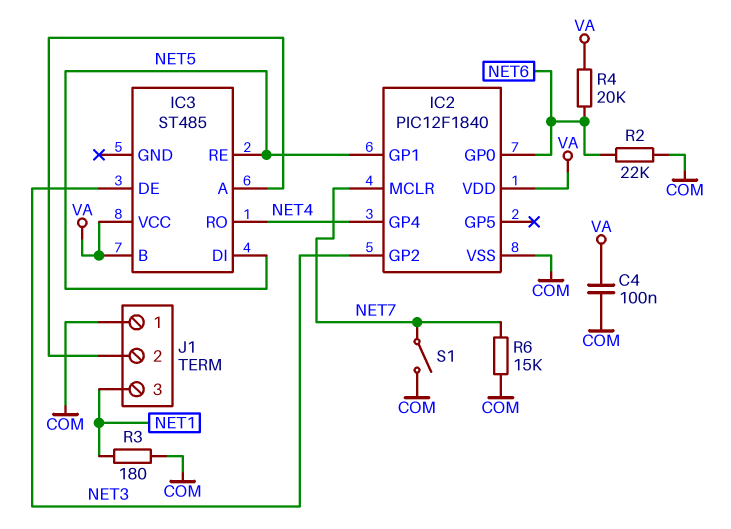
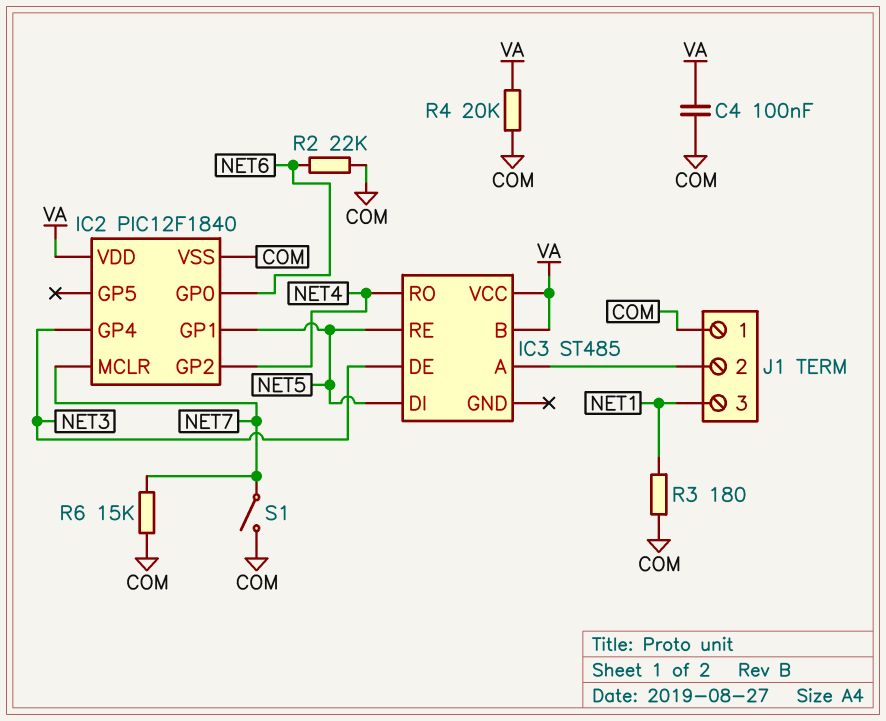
IC2 pin GP2: NET3 -> NET4
IC2 pin GP4: NET4 -> NET3
R4: 20k (NET6, VA) -> 20k (COM, VA)

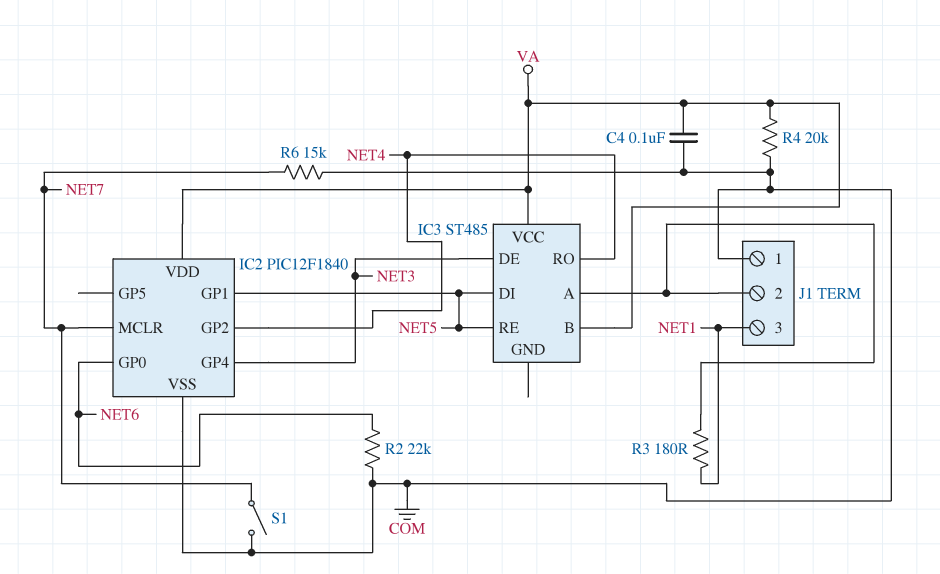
R3: 180 (COM, NET1) -> 180 (IC3/A, NET1)

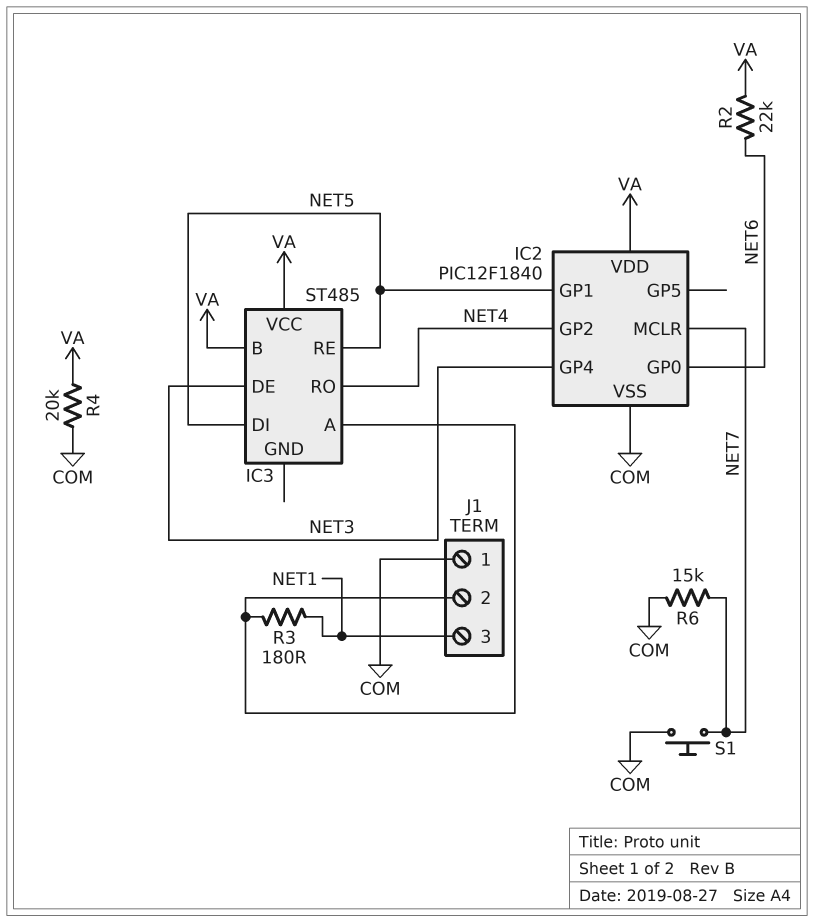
C4: 100nF (COM, VA) -> none
R2: 22k (COM, NET6) -> 22k (NET6, VA)
S1: switch (COM, NET7) -> button (COM, NET7)

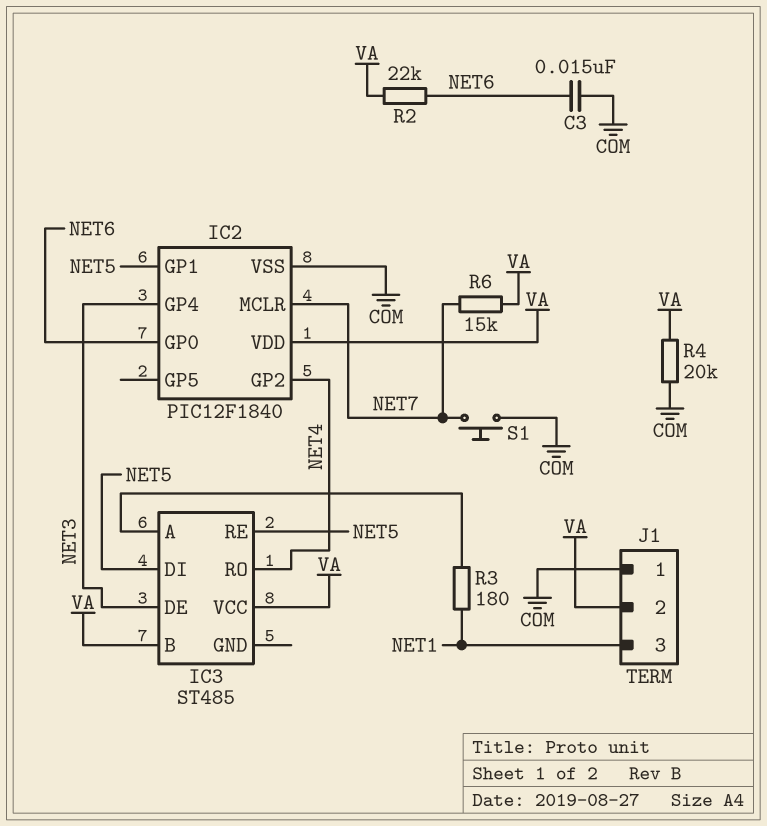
C3: none -> 15nF (COM, NET6)
J1 pin 2: IC3/A -> VA
R6: 15k (COM, NET7) -> 15k (NET7, VA)

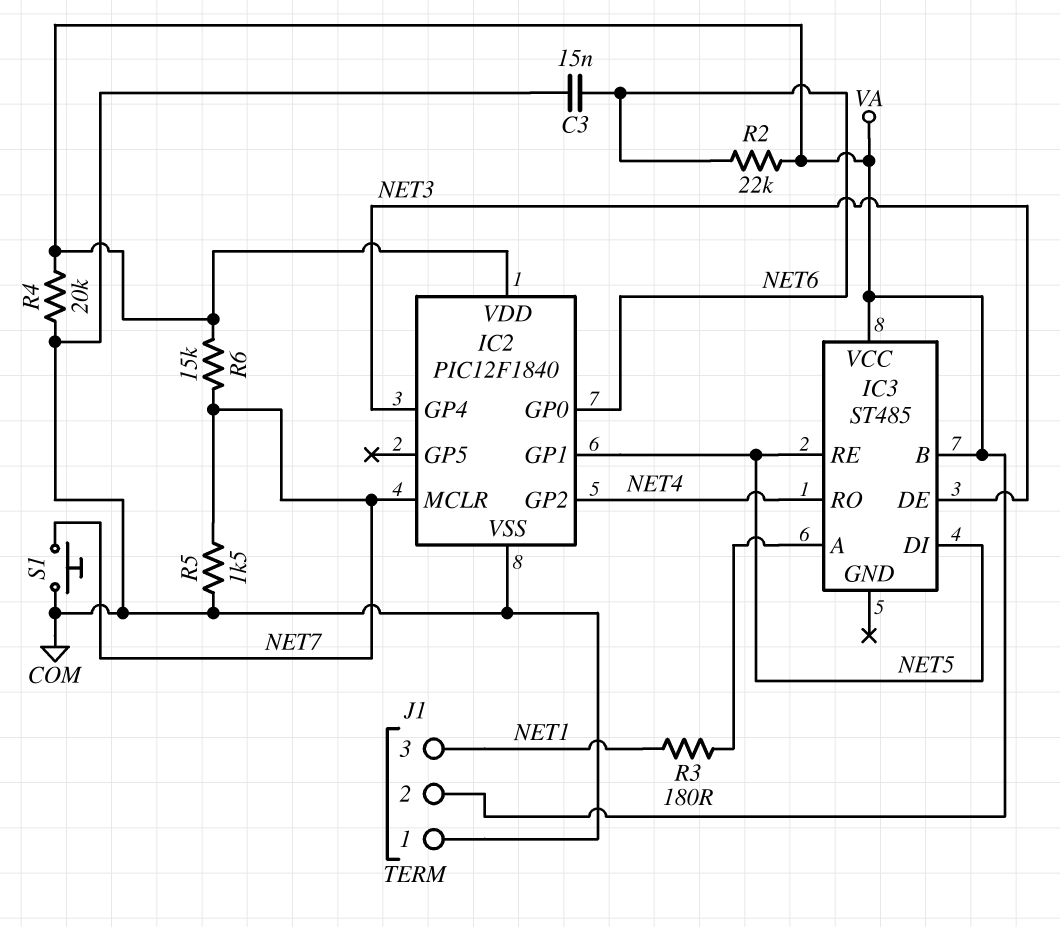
R5: none -> 1.5k (COM, NET7)

